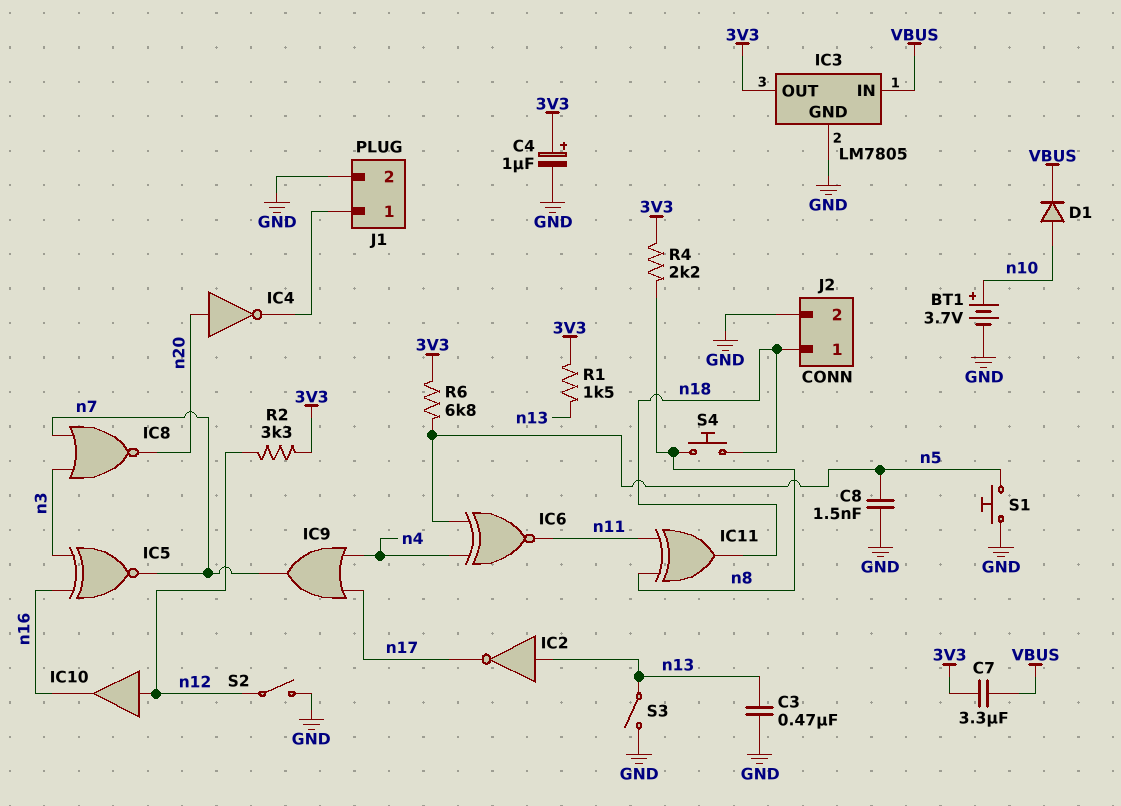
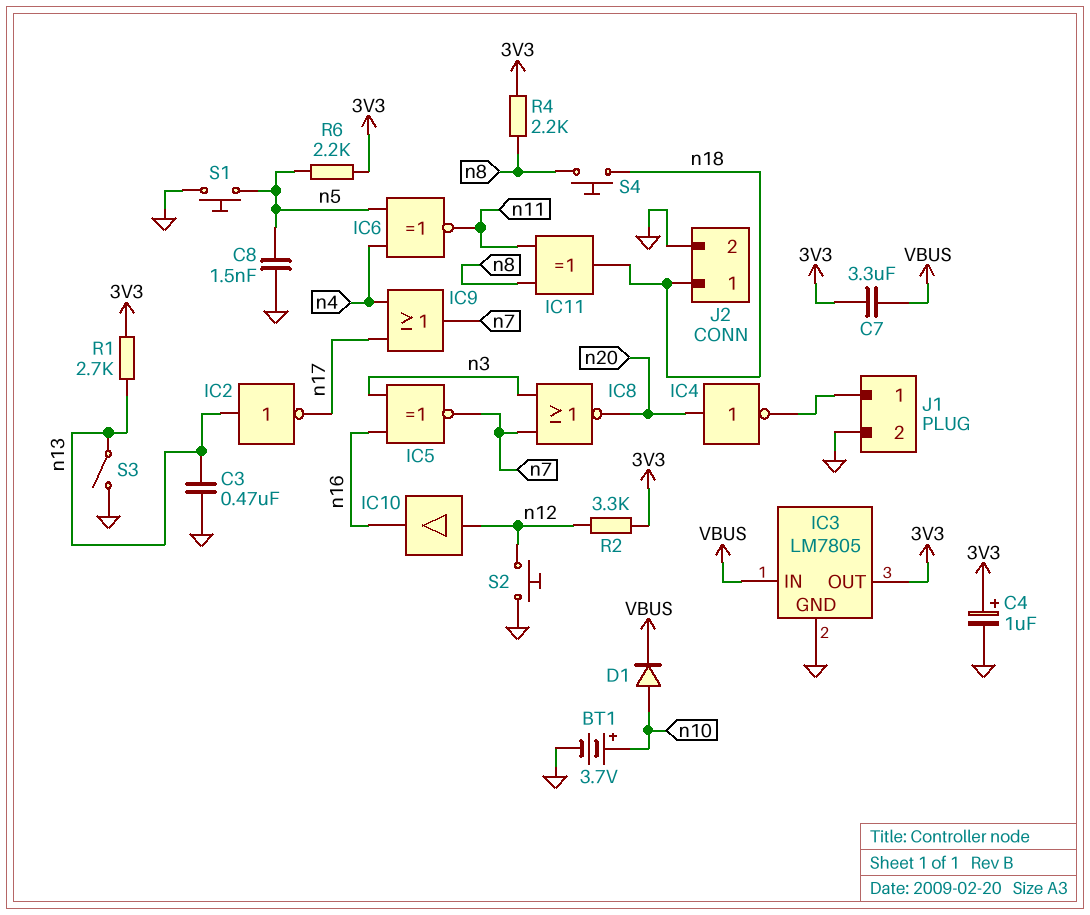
R1: 1.5k (3V3, n13) -> 2.7k (3V3, n13)
R6: 6.8k (3V3, n5) -> 2.2k (3V3, n5)
S2: switch (GND, n12) -> button (GND, n12)

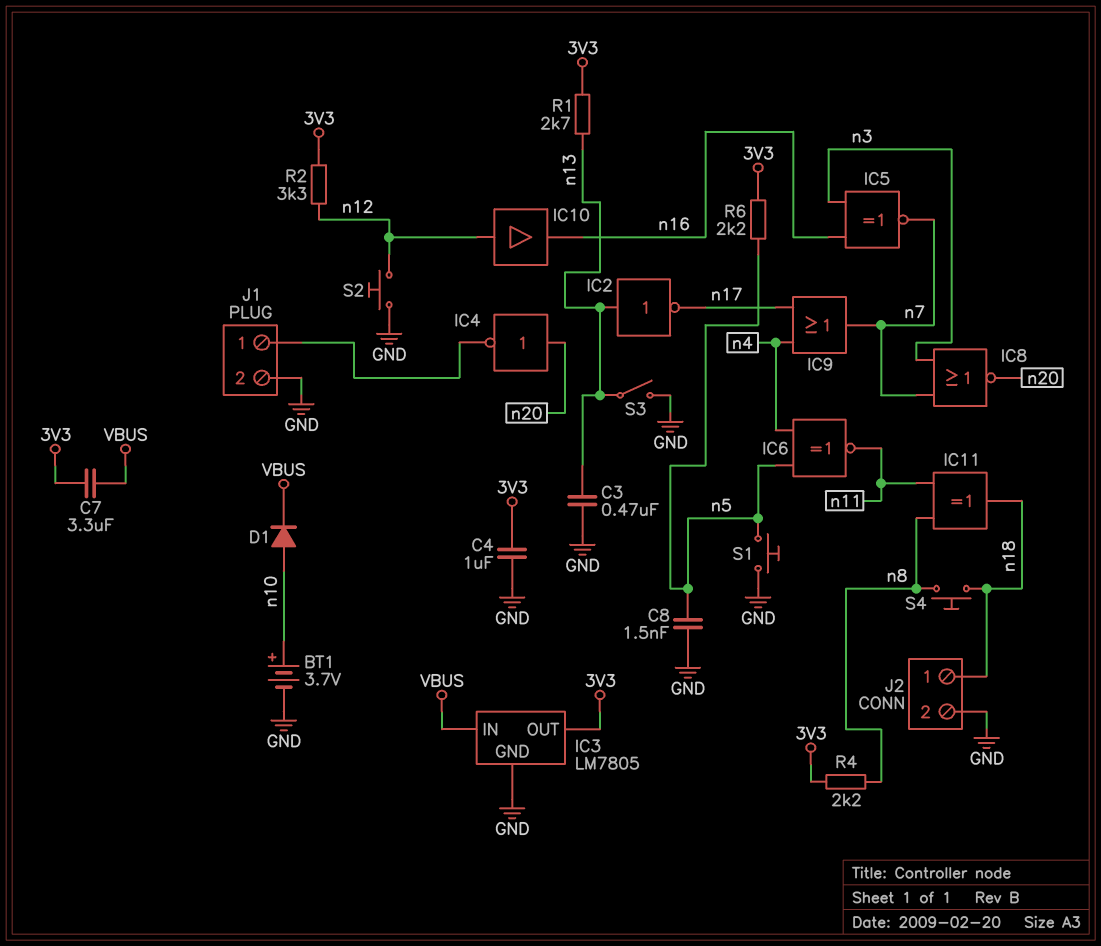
C4: 1uF (plus 3V3, minus GND) -> 1uF (3V3, GND)

